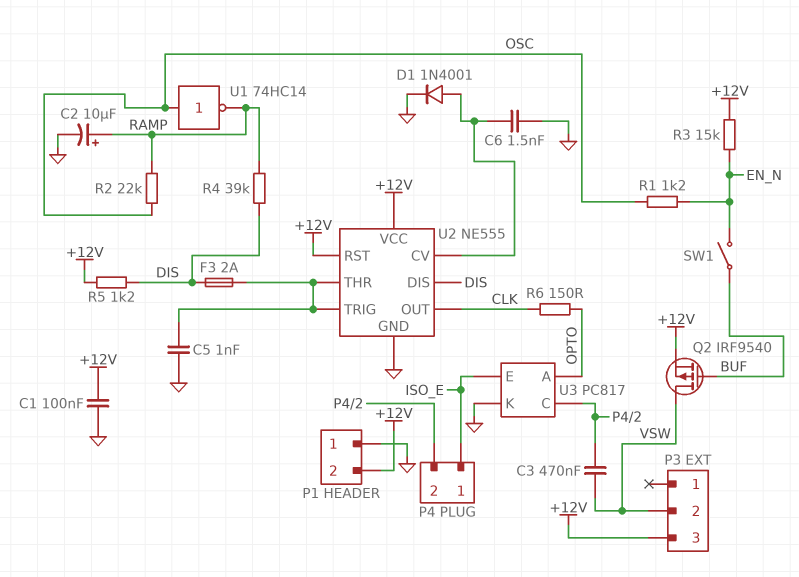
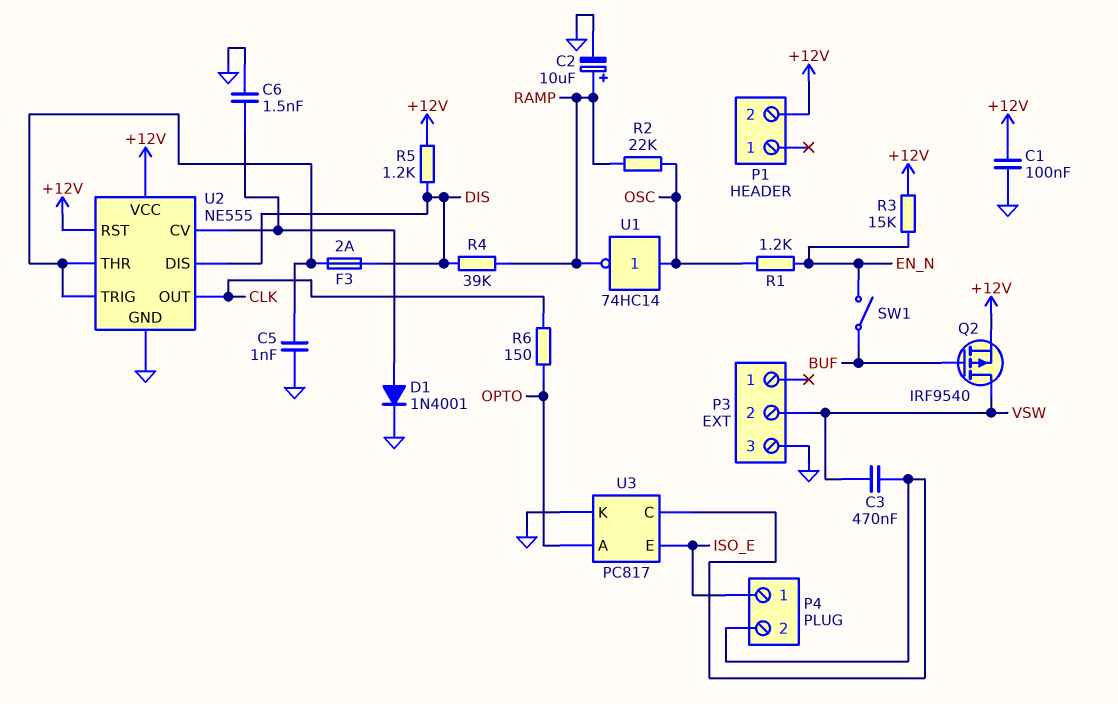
P1 pin 1: GND -> none
P3 pin 3: +12V -> GND

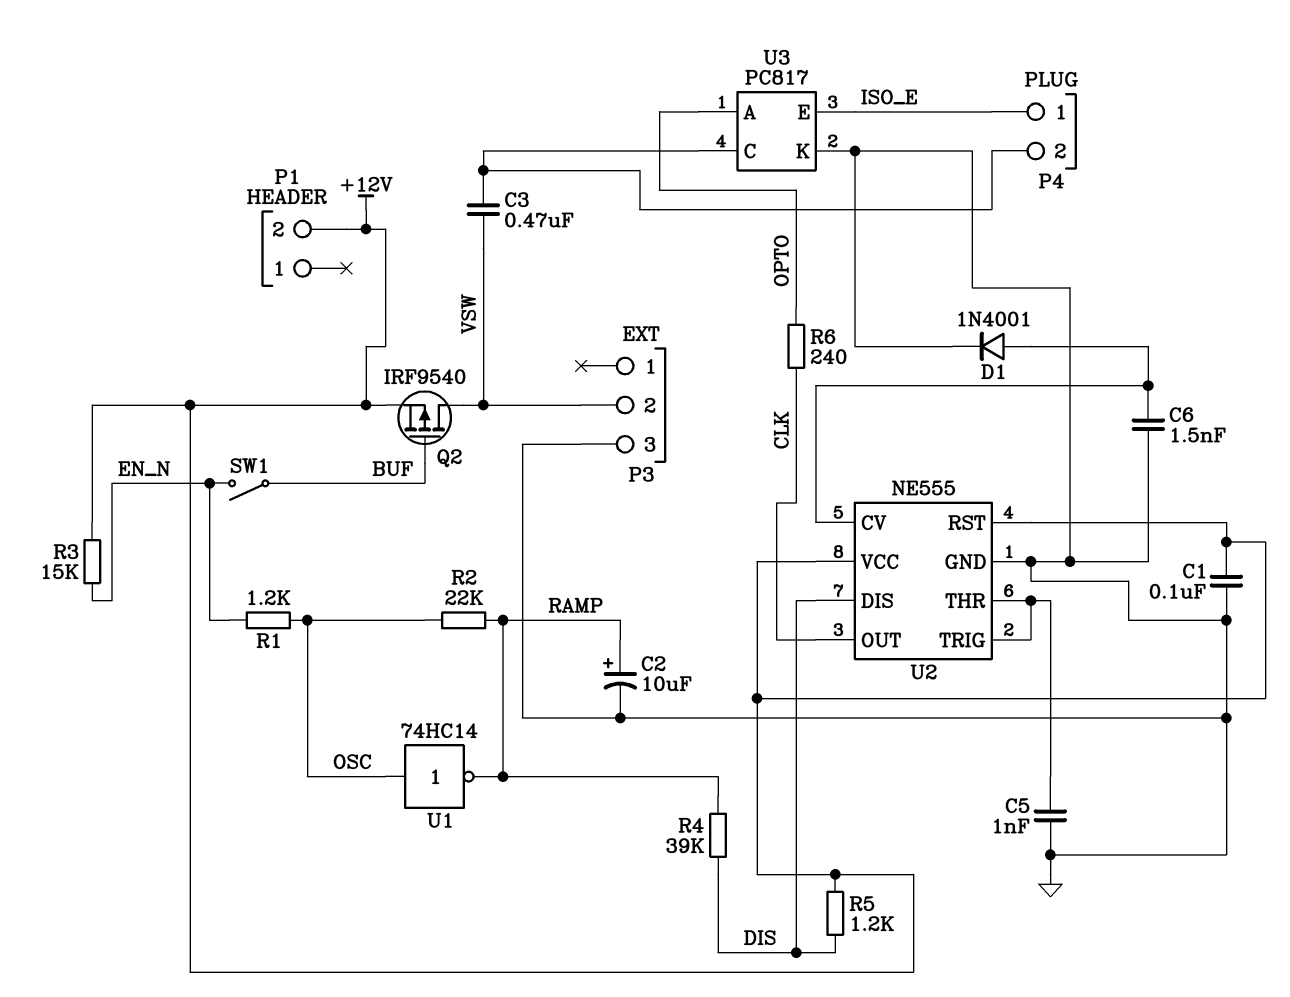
F3: 2A (DIS, U2/THR) -> none
R6: 150 (CLK, OPTO) -> 240 (CLK, OPTO)

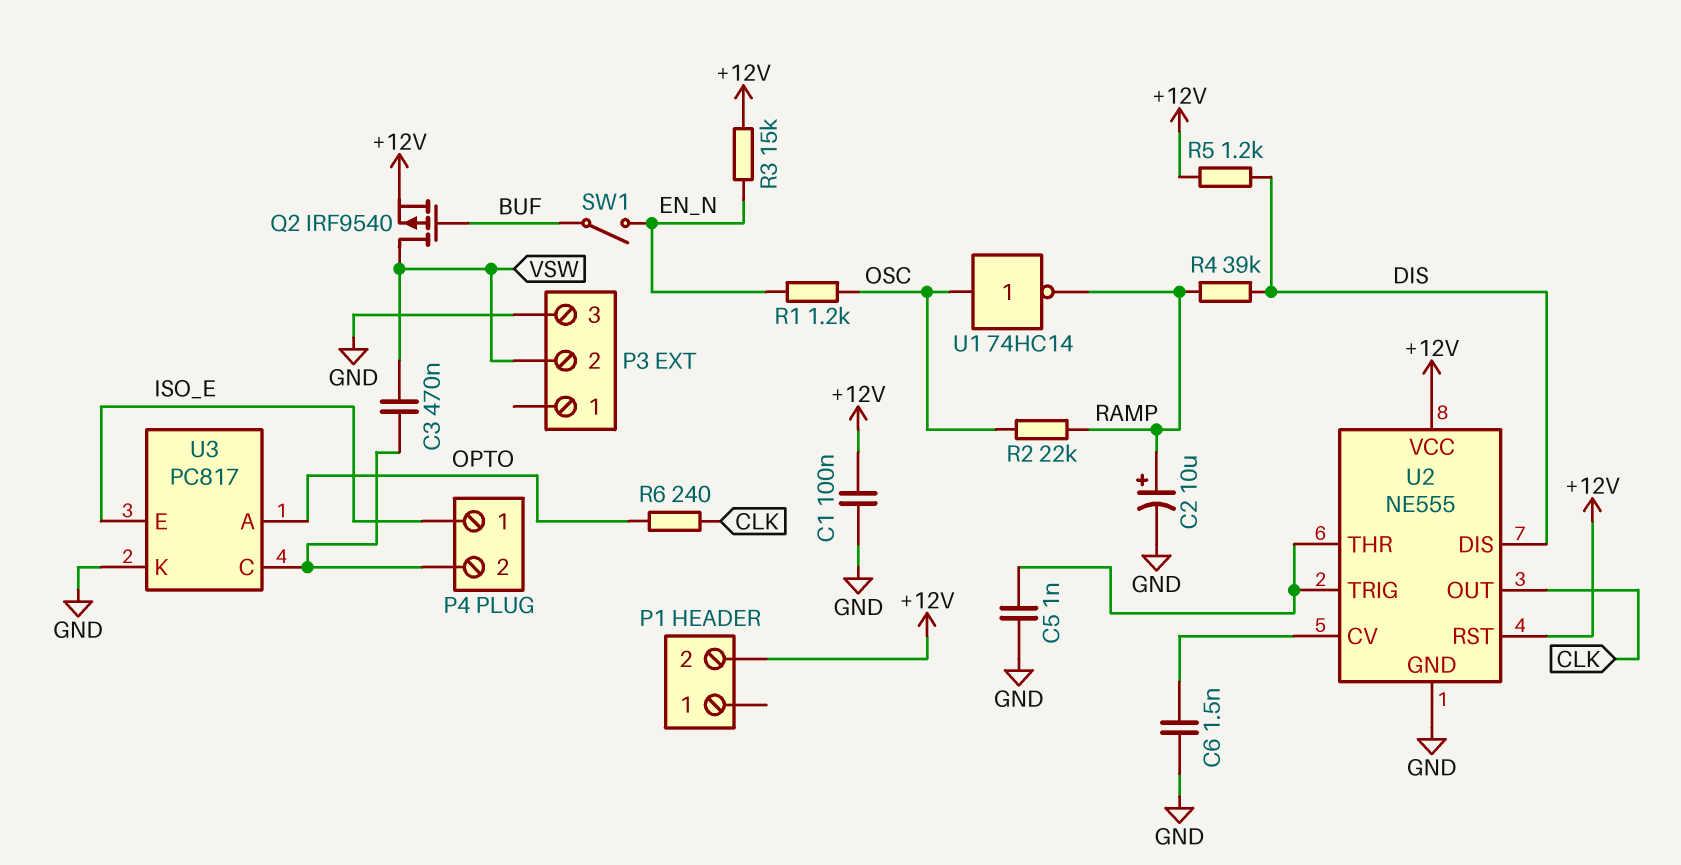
D1: diode 1N4001 (A U2/CV, K GND) -> none

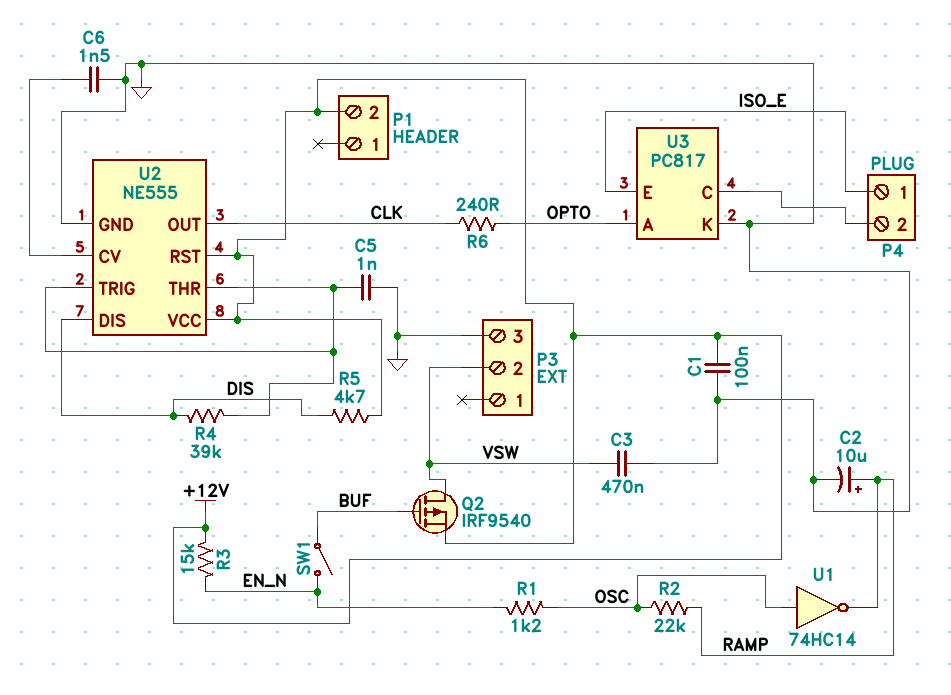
C3: 470nF (P4/2, VSW) -> 470nF (GND, VSW)
R4: 39k (DIS, RAMP) -> 39k (DIS, U2/THR)
R5: 1.2k (+12V, DIS) -> 4.7k (+12V, DIS)

